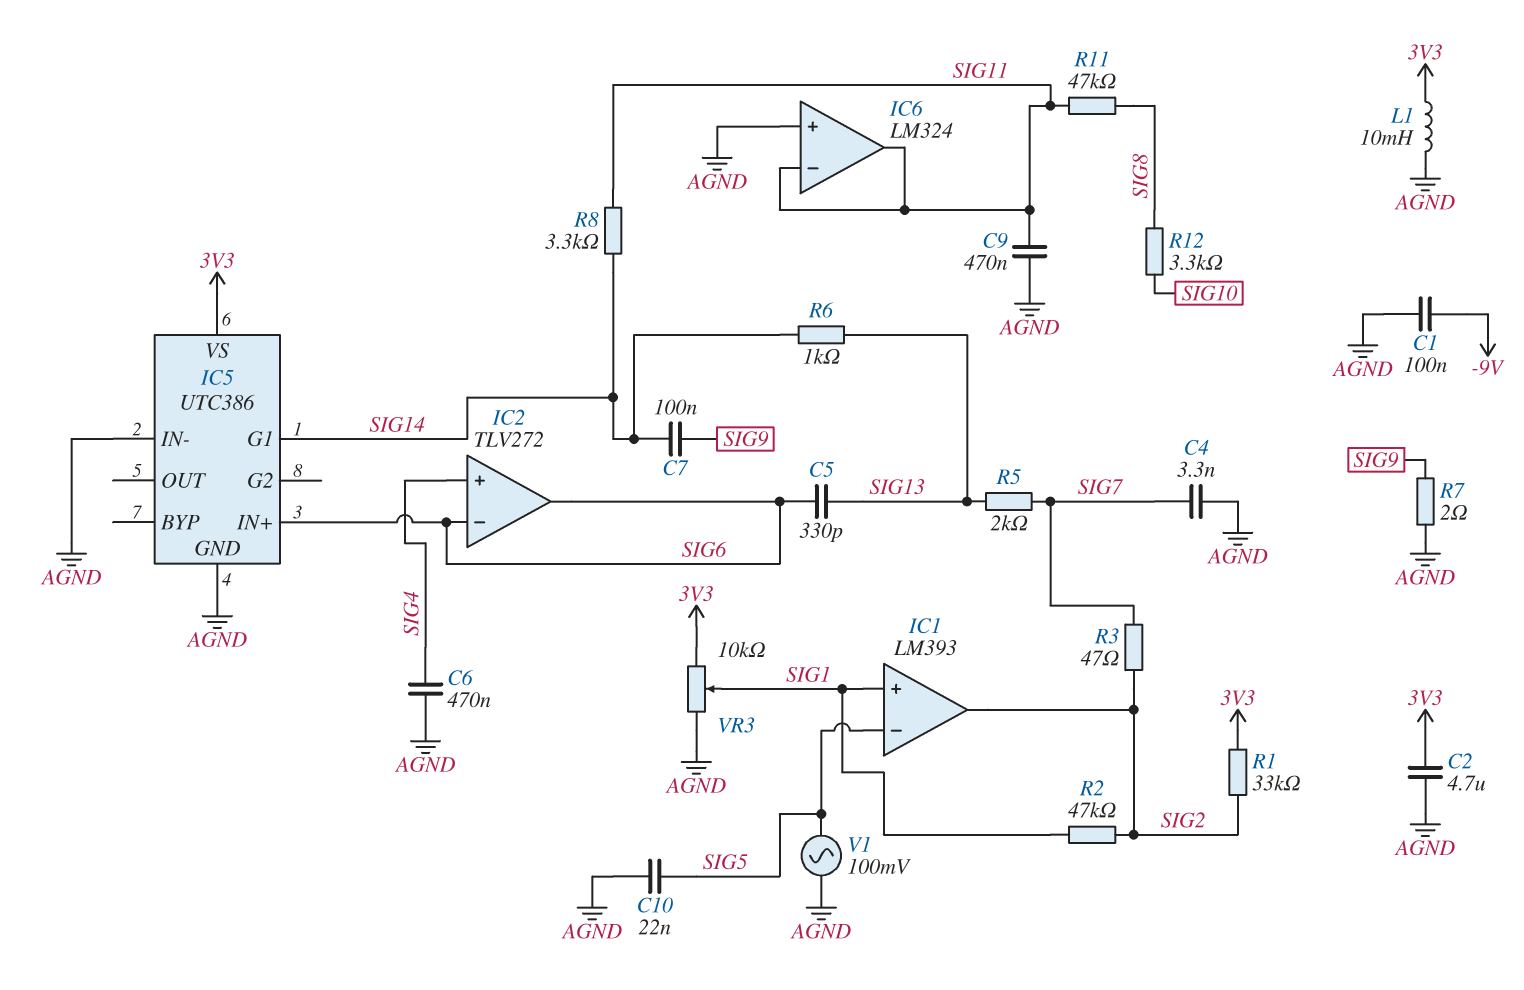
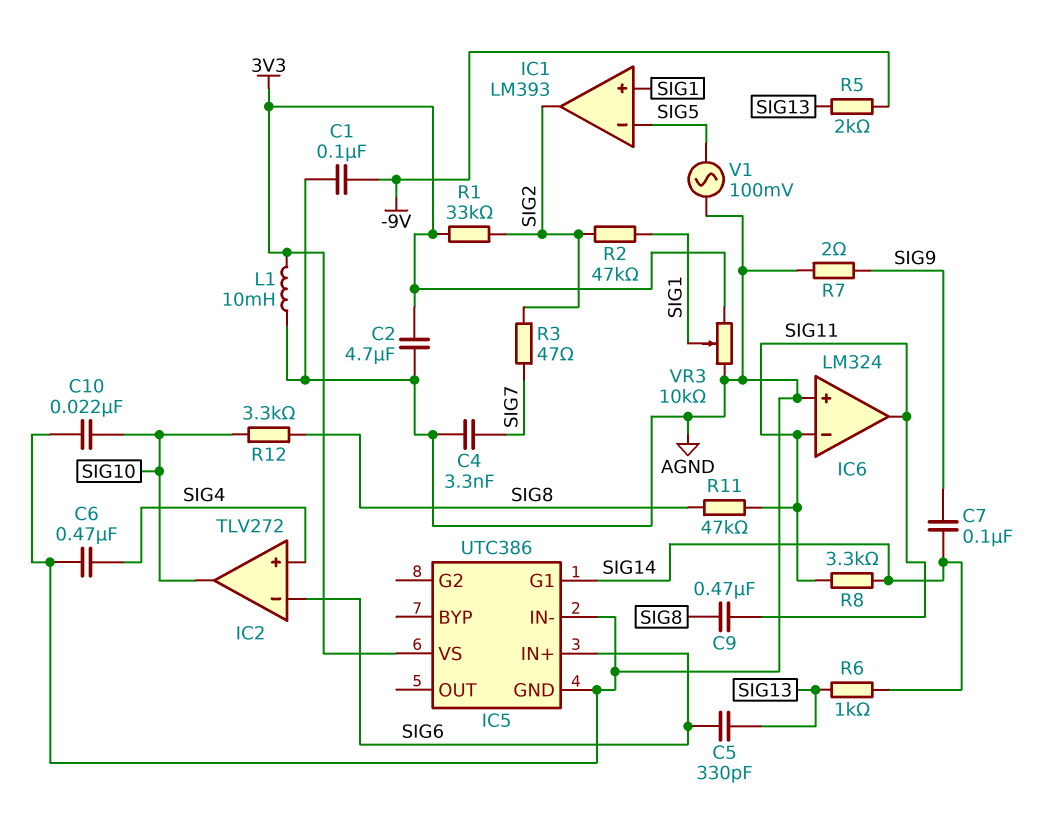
C9: 470nF (AGND, SIG11) -> 470nF (SIG8, SIG11)
C10: 22nF (AGND, SIG5) -> 22nF (AGND, SIG10)
IC2 pin out: SIG6 -> SIG10
R5: 2k (SIG7, SIG13) -> 2k (-9V, SIG13)

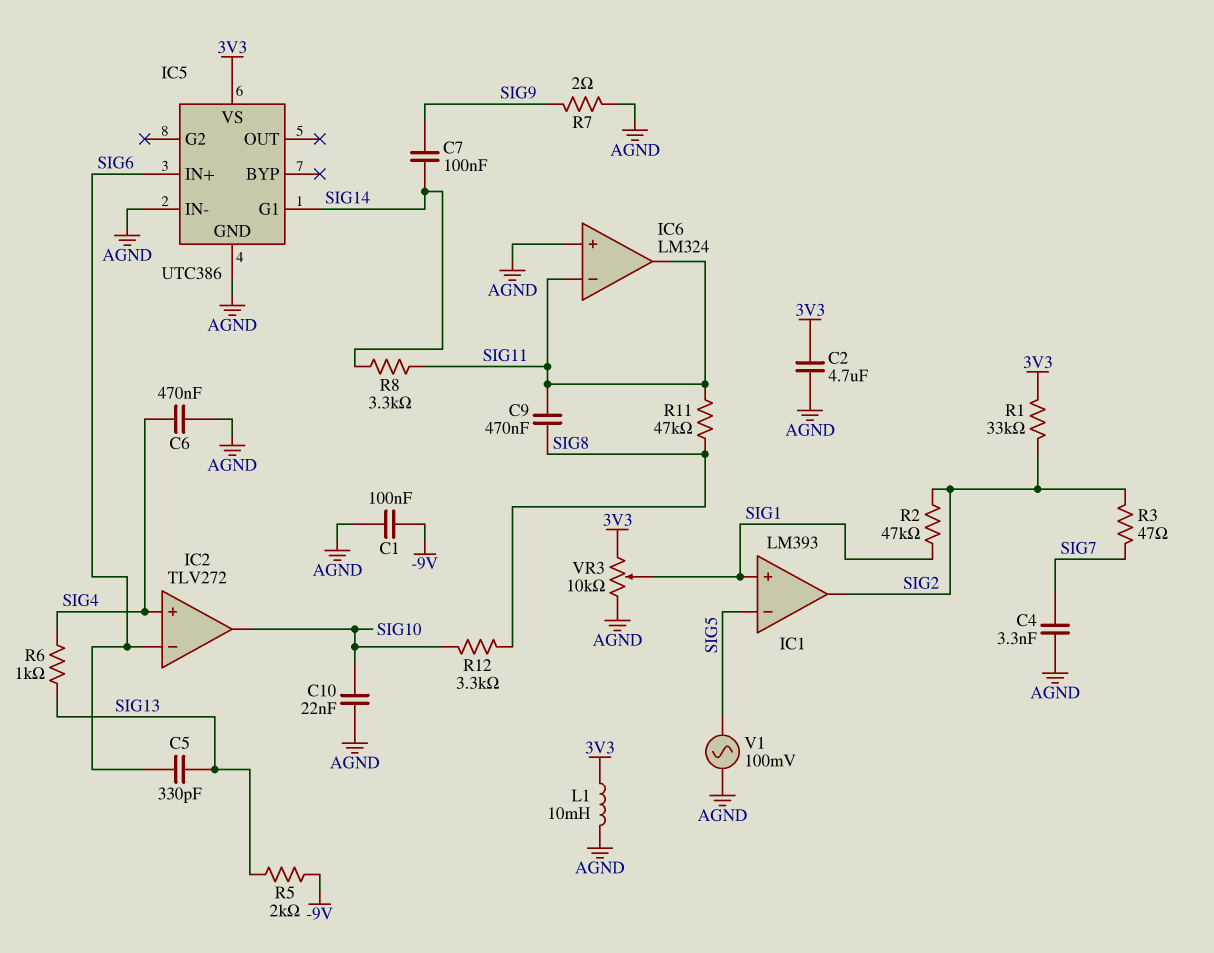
R6: 1k (SIG13, SIG14) -> 1k (SIG4, SIG13)

